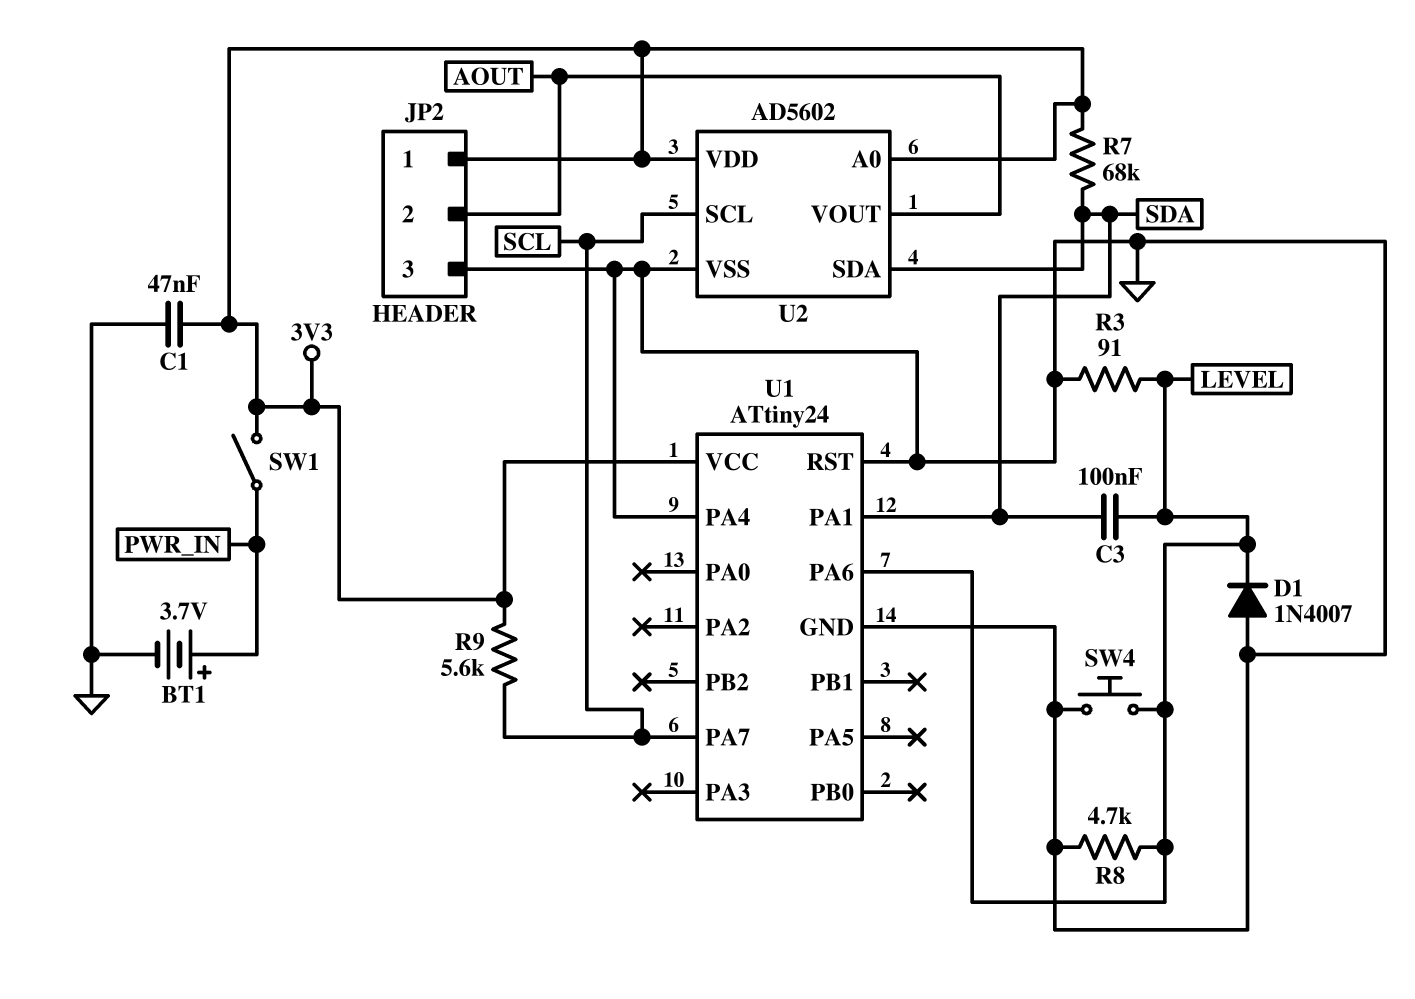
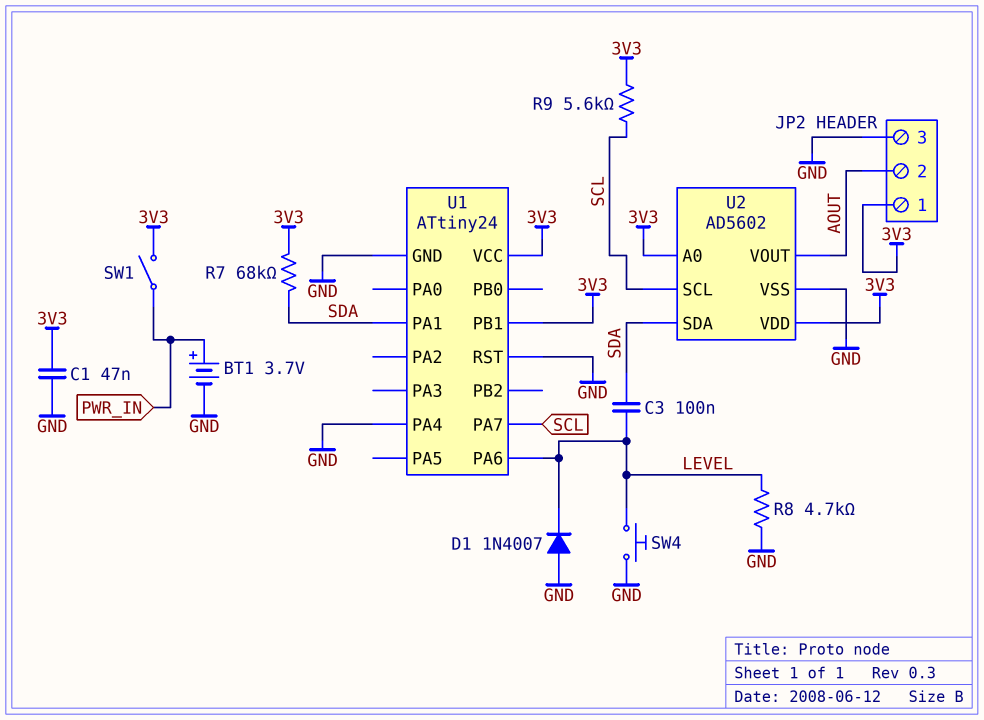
R3: 91 (GND, LEVEL) -> none
U1 pin PB1: none -> 3V3

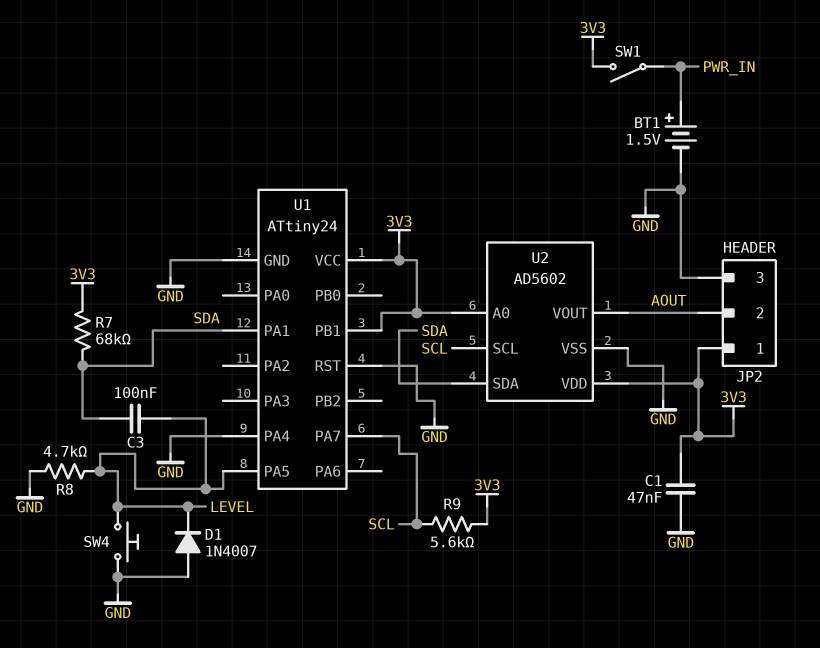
BT1: 3.7V (plus PWR_IN, minus GND) -> 1.5V (plus PWR_IN, minus GND)
U1 pin PA5: none -> LEVEL
U1 pin PA6: LEVEL -> none

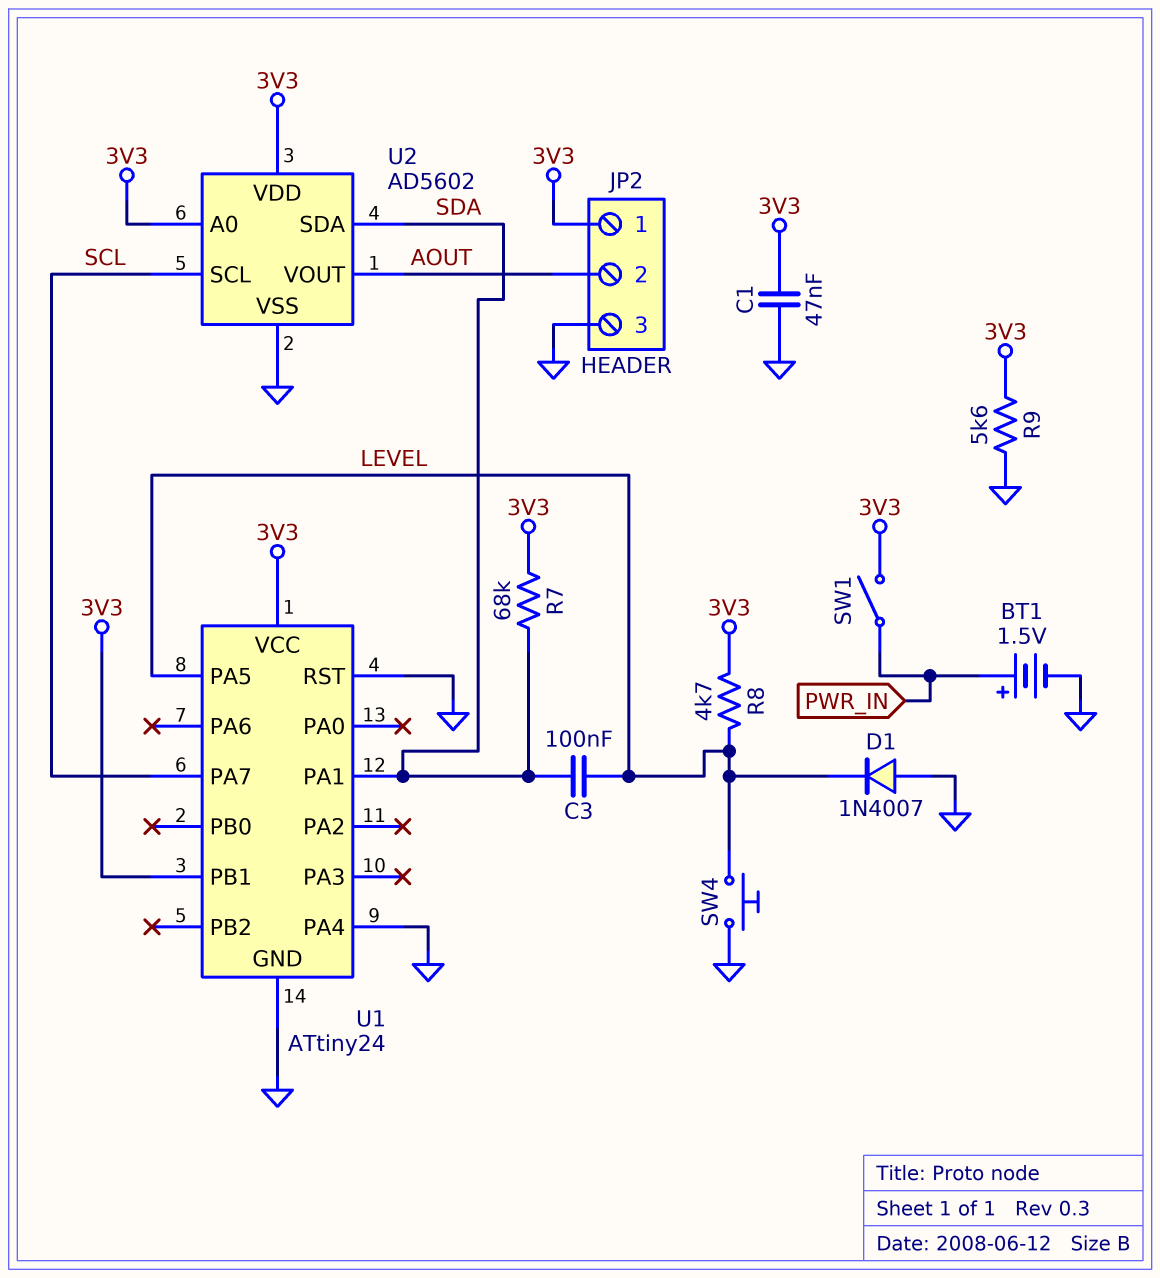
R8: 4.7k (GND, LEVEL) -> 4.7k (3V3, LEVEL)
R9: 5.6k (3V3, SCL) -> 5.6k (3V3, GND)

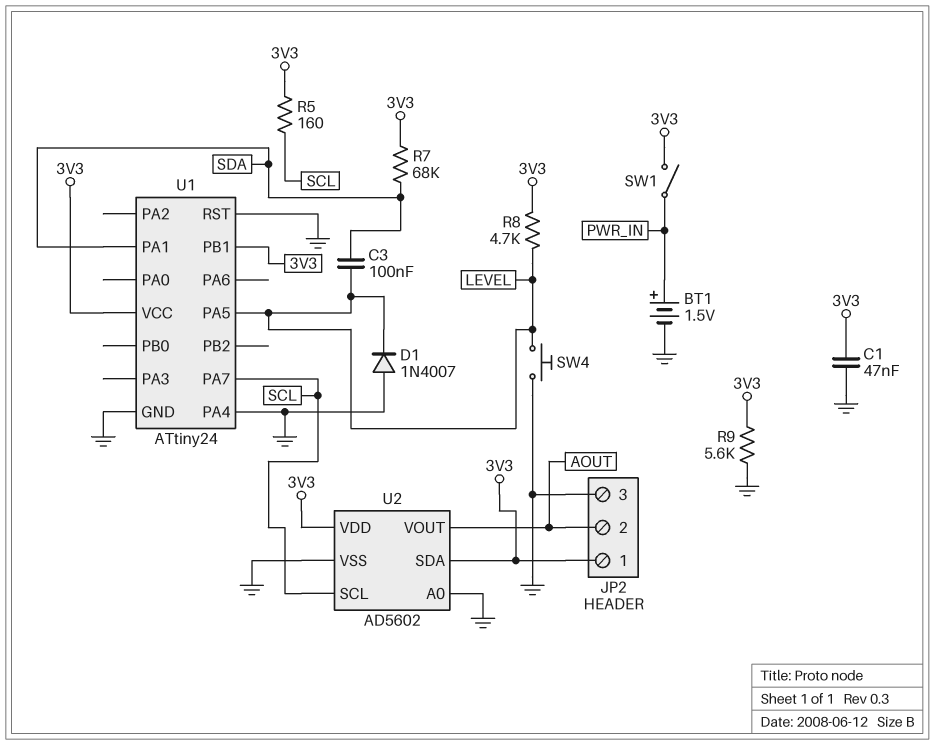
R5: none -> 160 (3V3, SCL)
U2 pin A0: 3V3 -> GND
U2 pin SDA: SDA -> 3V3

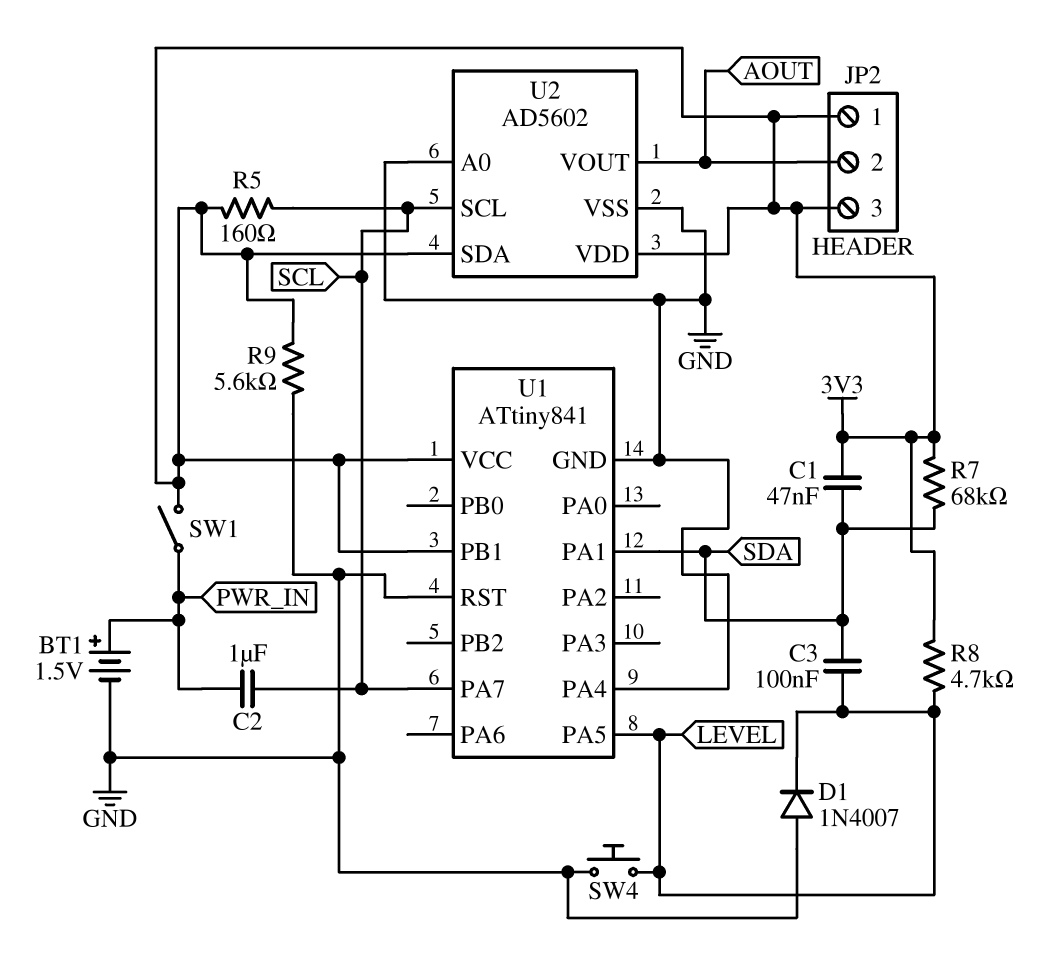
C1: 47nF (3V3, GND) -> 47nF (3V3, SDA)
C2: none -> 1uF (PWR_IN, SCL)
JP2 pin 3: GND -> 3V3
U1: ATtiny24 -> ATtiny841

